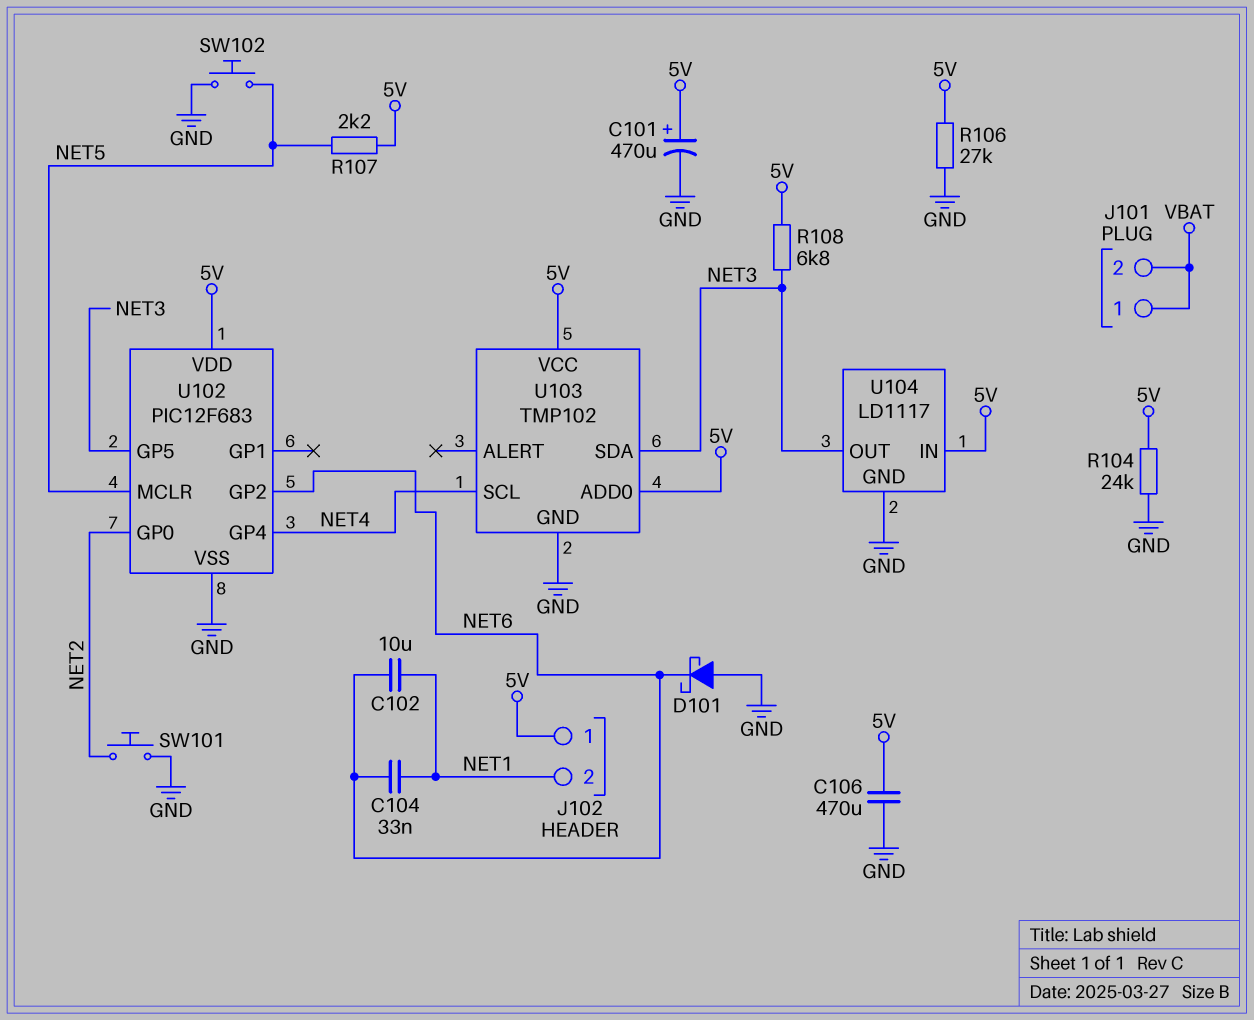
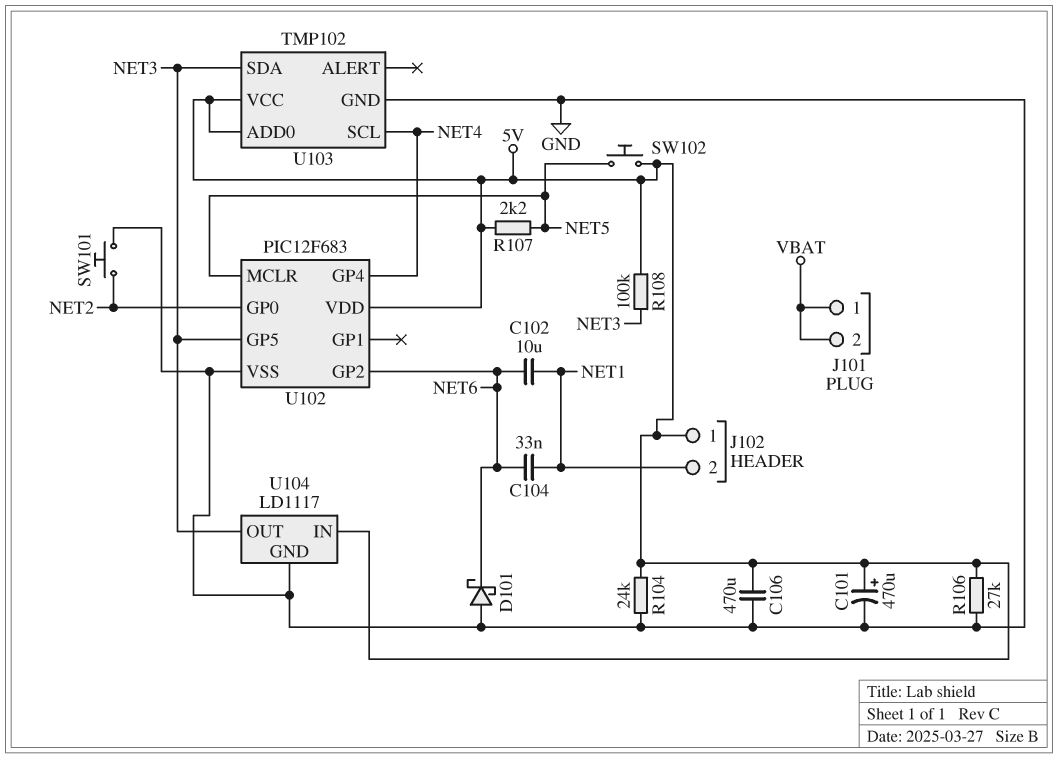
R108: 6.8k (5V, NET3) -> 100k (5V, NET3)
SW102: button (GND, NET5) -> button (5V, NET5)

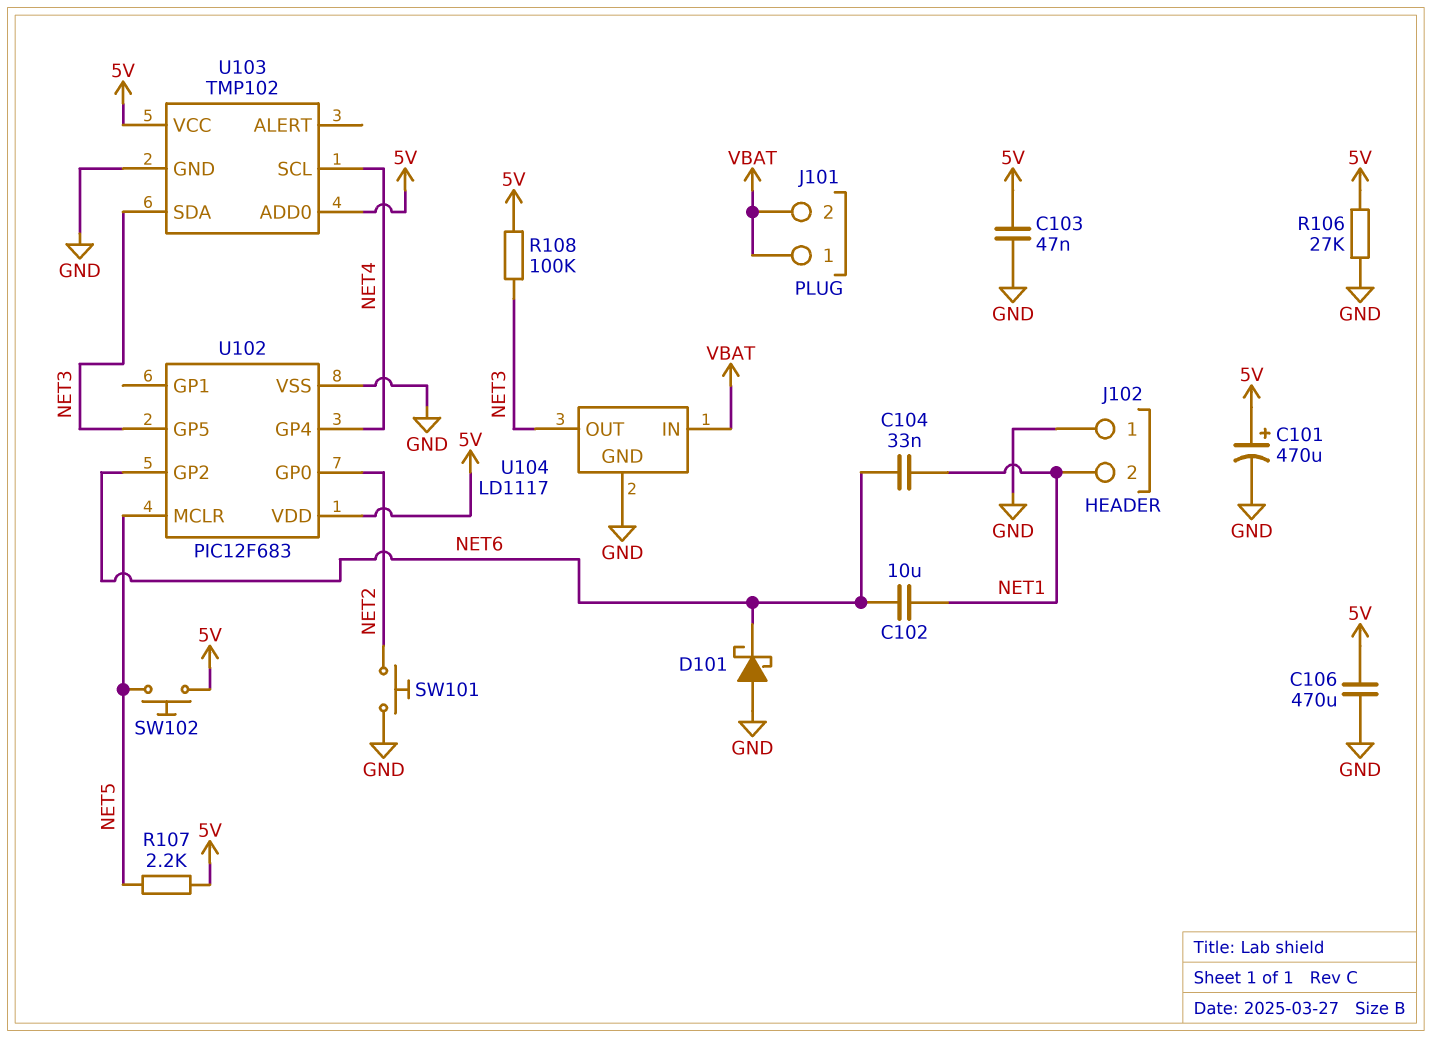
C103: none -> 47nF (5V, GND)
J102 pin 1: 5V -> GND
R104: 24k (5V, GND) -> none
U104 pin IN: 5V -> VBAT

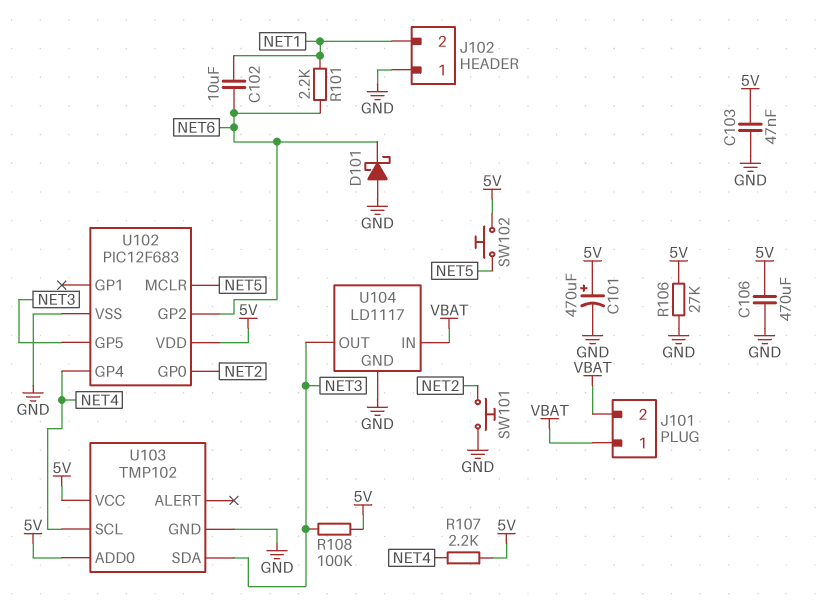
C104: 33nF (NET1, NET6) -> none
R101: none -> 2.2k (NET1, NET6)
R107: 2.2k (5V, NET5) -> 2.2k (5V, NET4)

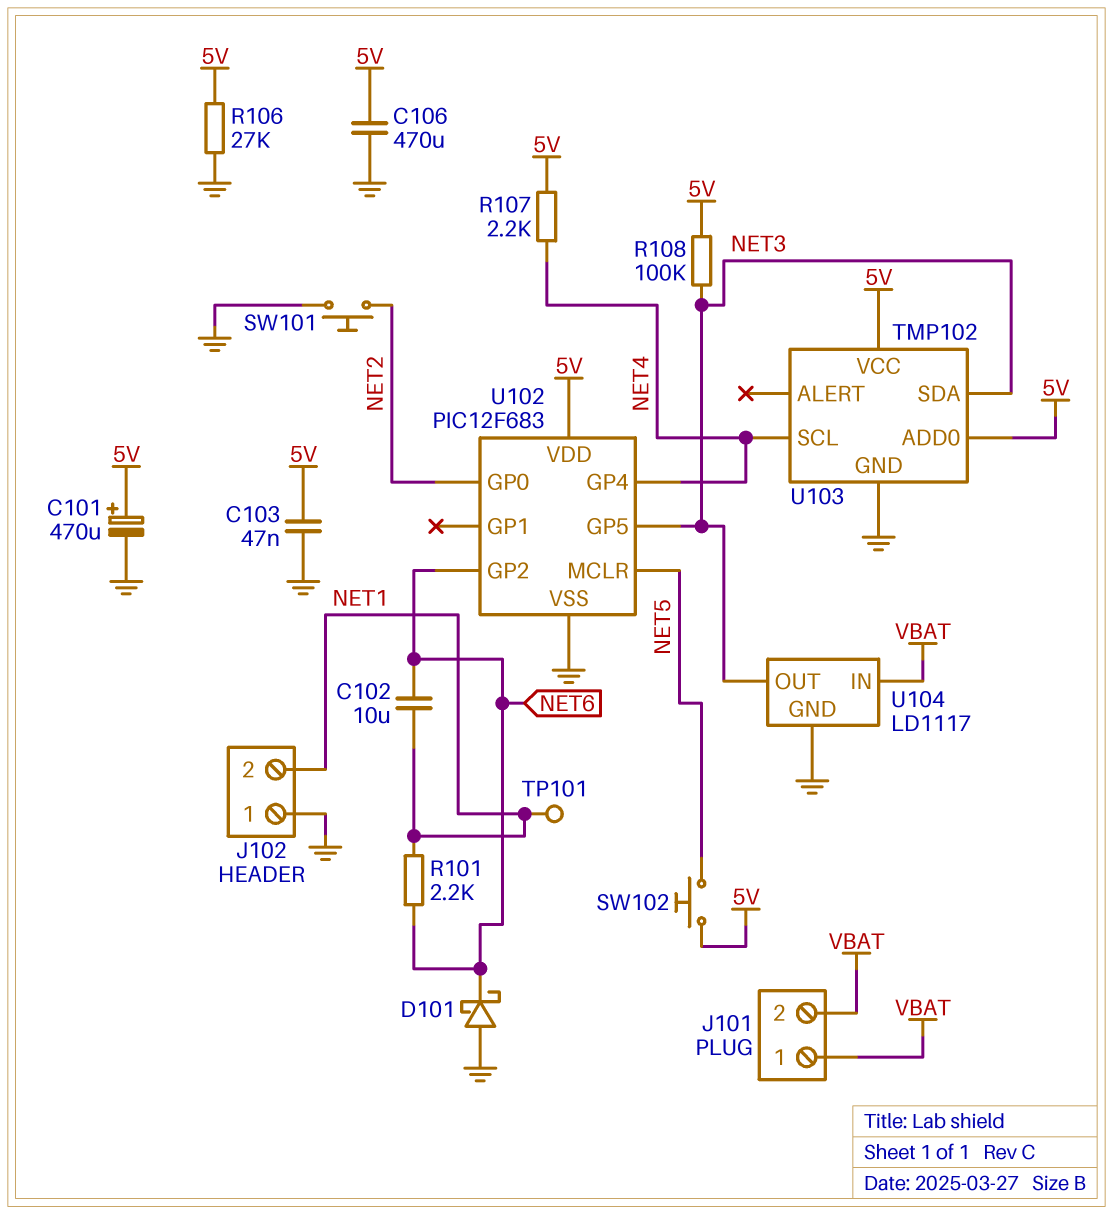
TP101: none -> test point (NET1)

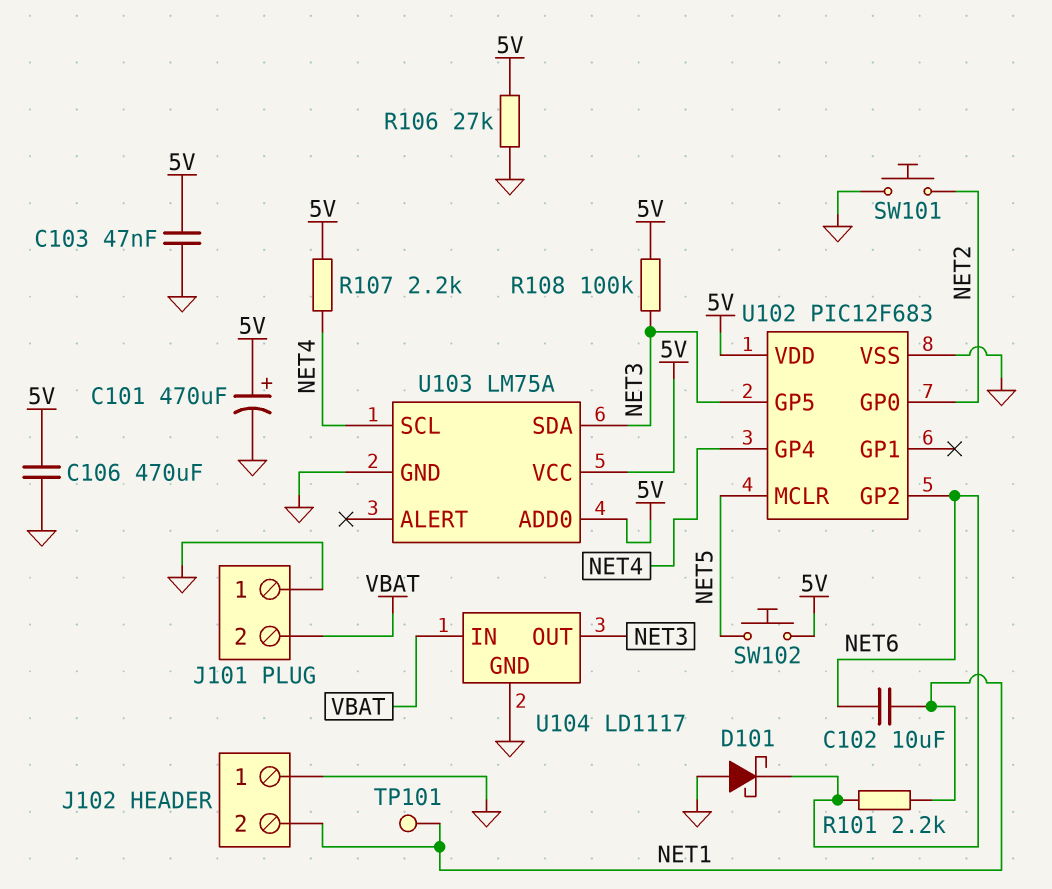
J101 pin 1: VBAT -> GND
U103: TMP102 -> LM75A

